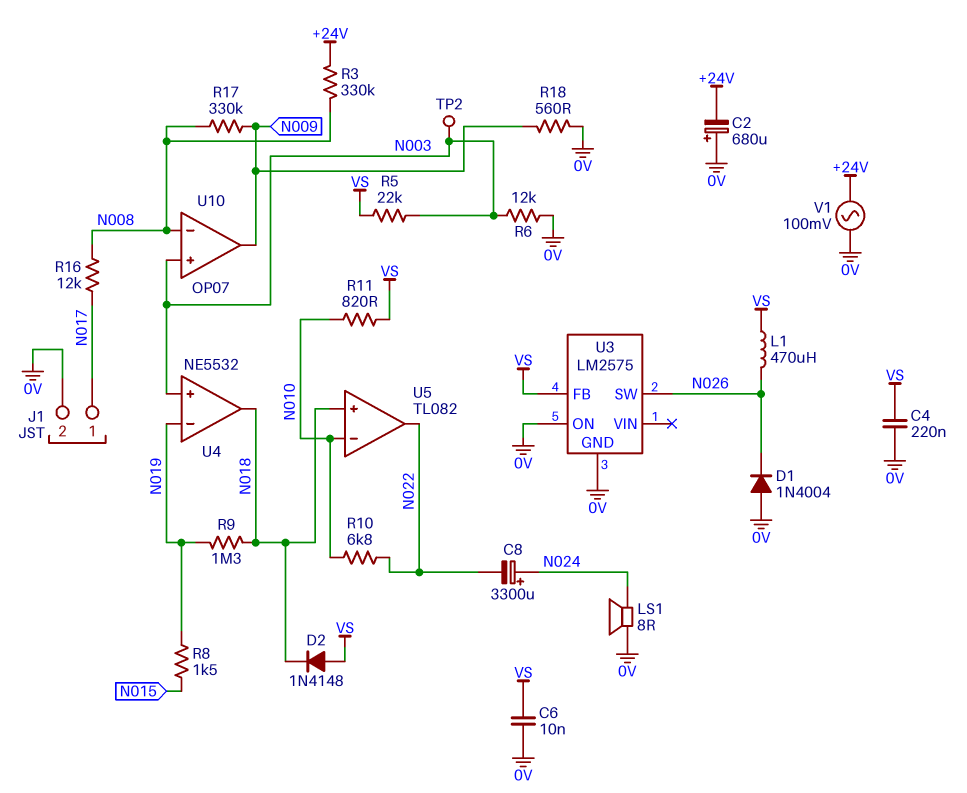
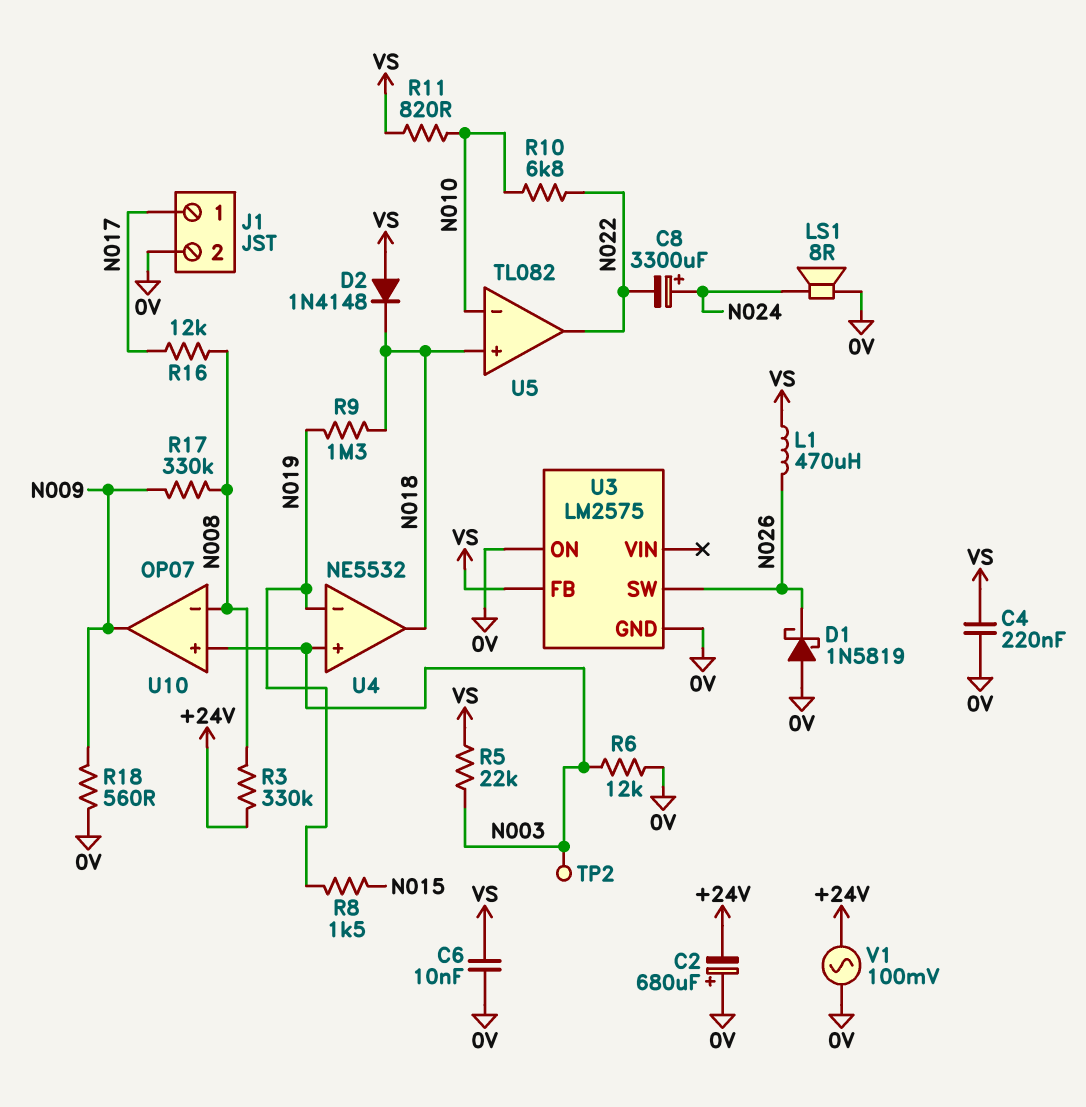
D1: diode 1N4004 (A 0V, K N026) -> schottky 1N5819 (A 0V, K N026)

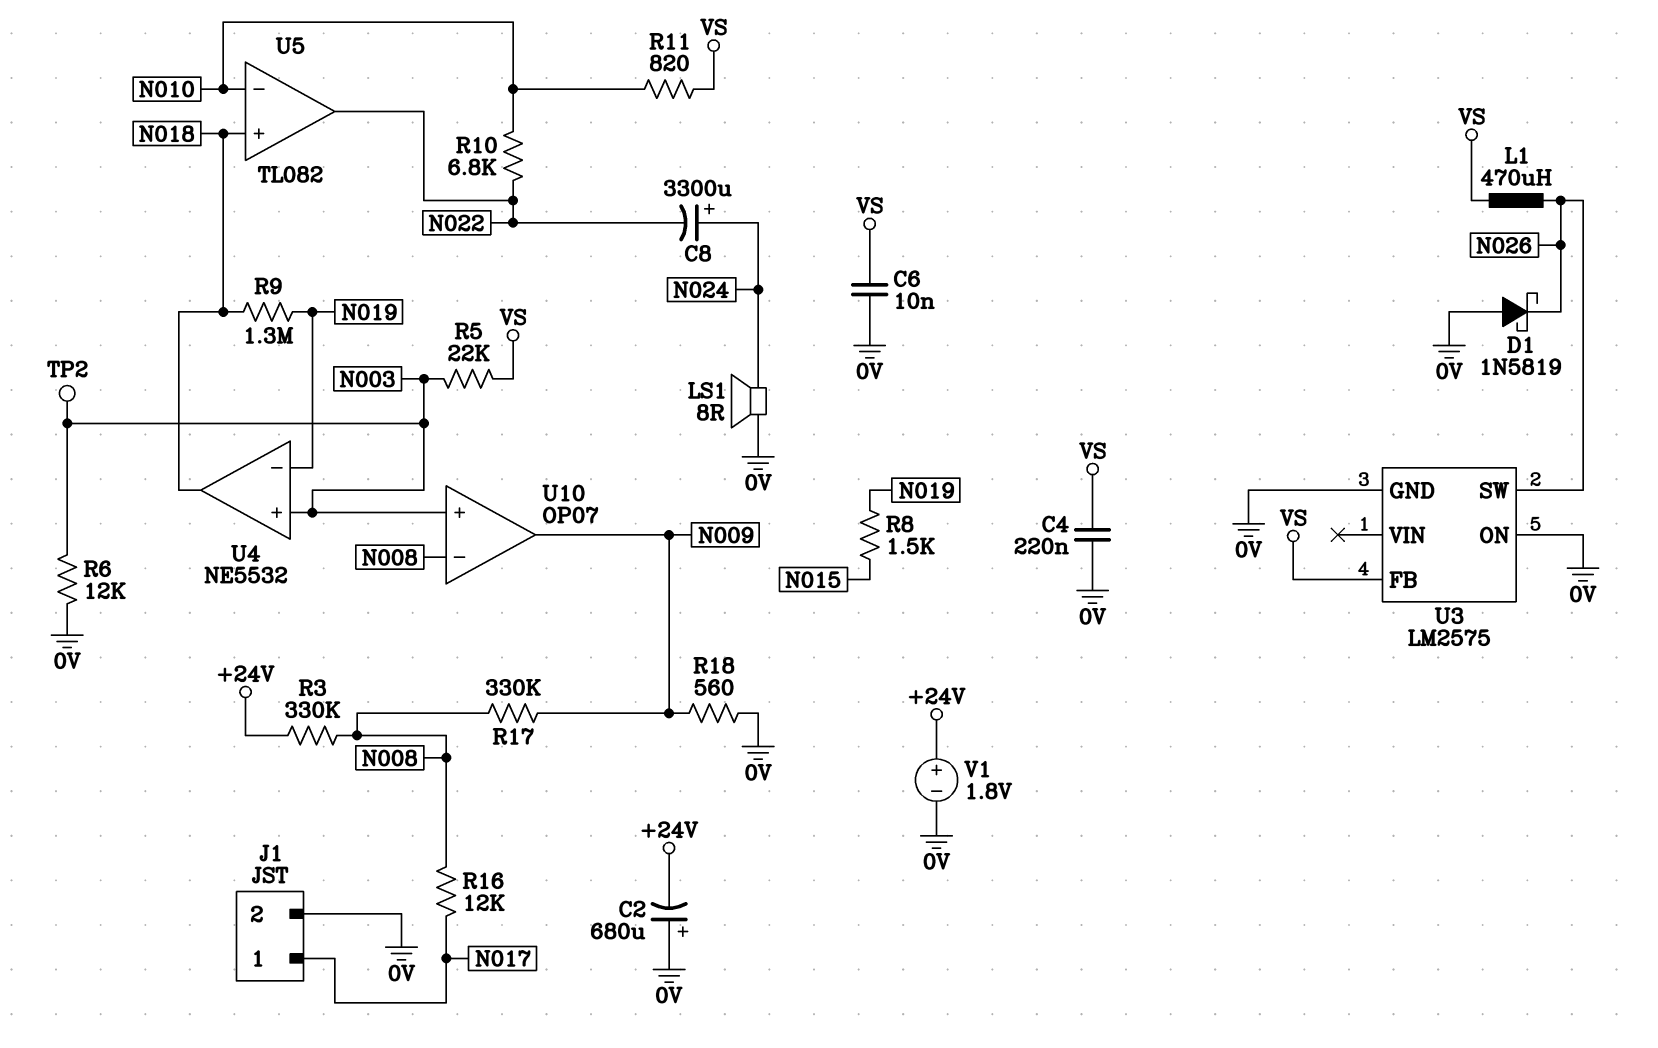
D2: diode 1N4148 (A VS, K N018) -> none
V1: AC 100mV (+24V, 0V) -> 1.8V (plus +24V, minus 0V)

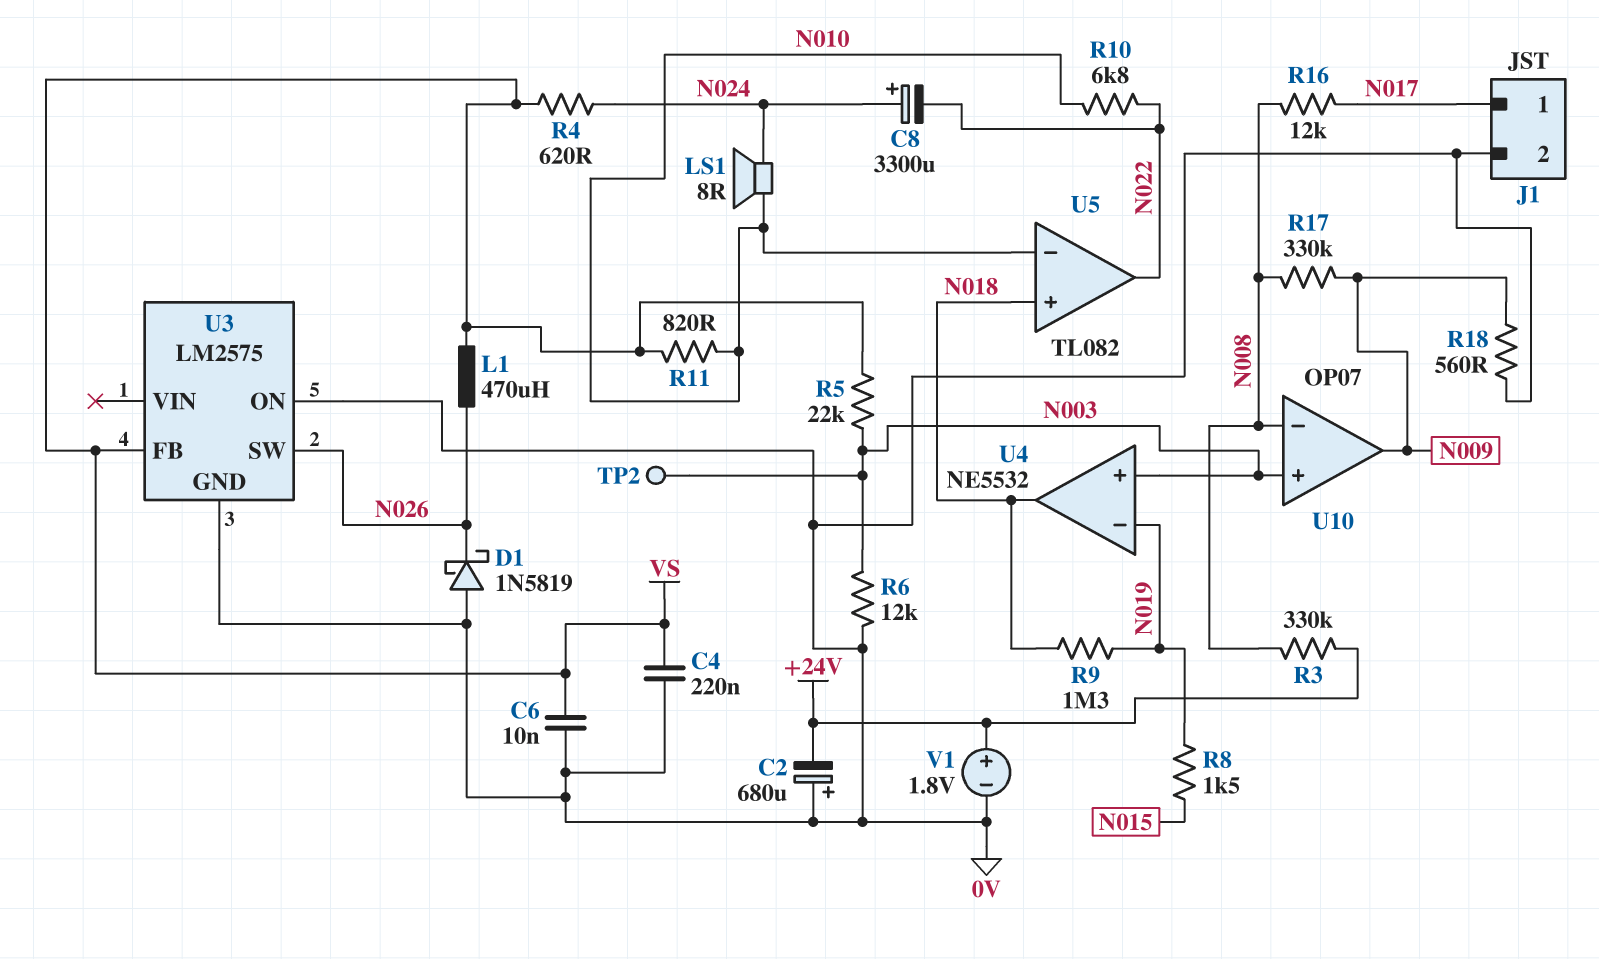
LS1: speaker 8R (0V, N024) -> speaker 8R (N010, N024)
R4: none -> 620 (N024, VS)

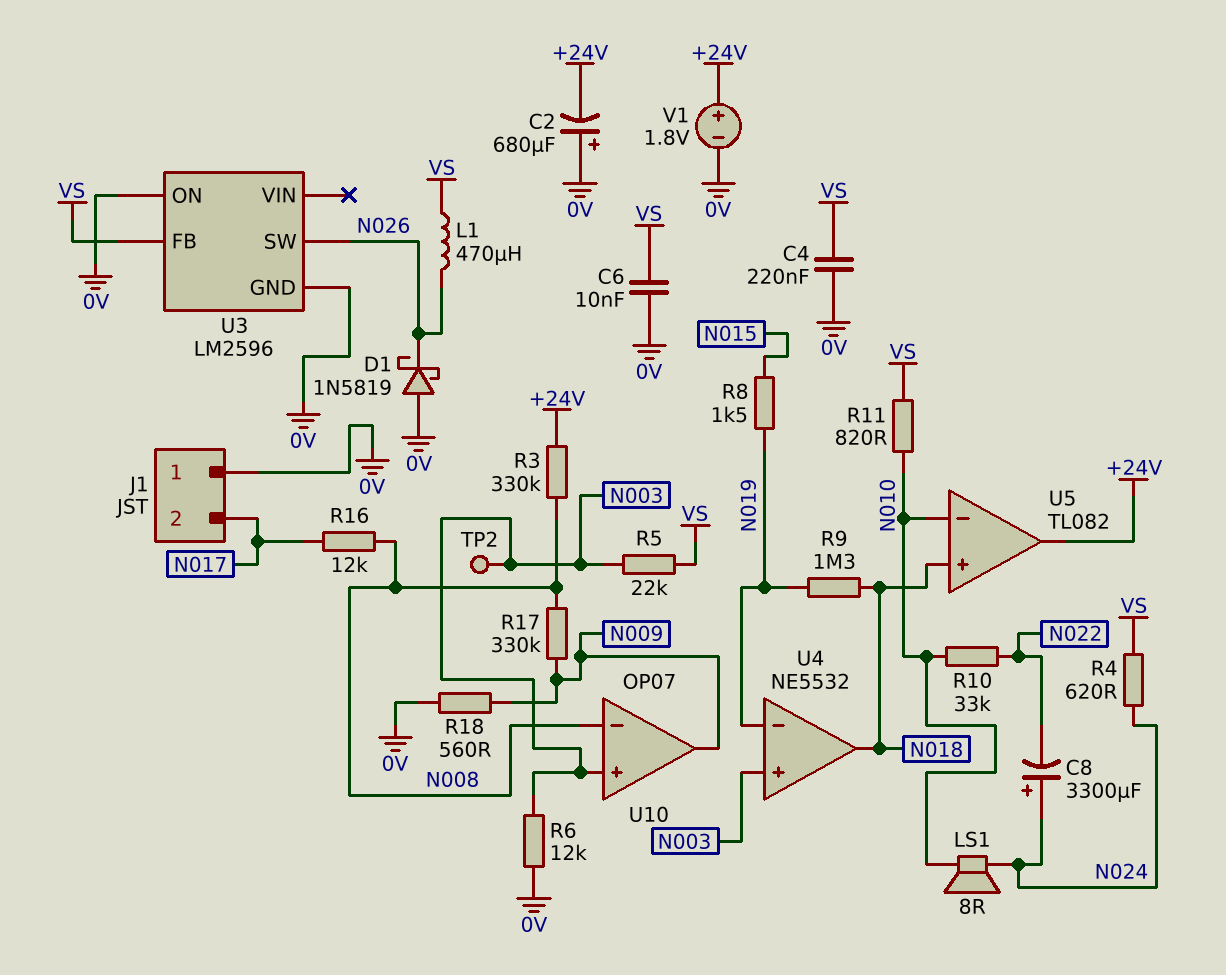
J1 pin 1: N017 -> 0V
J1 pin 2: 0V -> N017
R10: 6.8k (N010, N022) -> 33k (N010, N022)
U3: LM2575 -> LM2596
U5 pin out: N022 -> +24V

